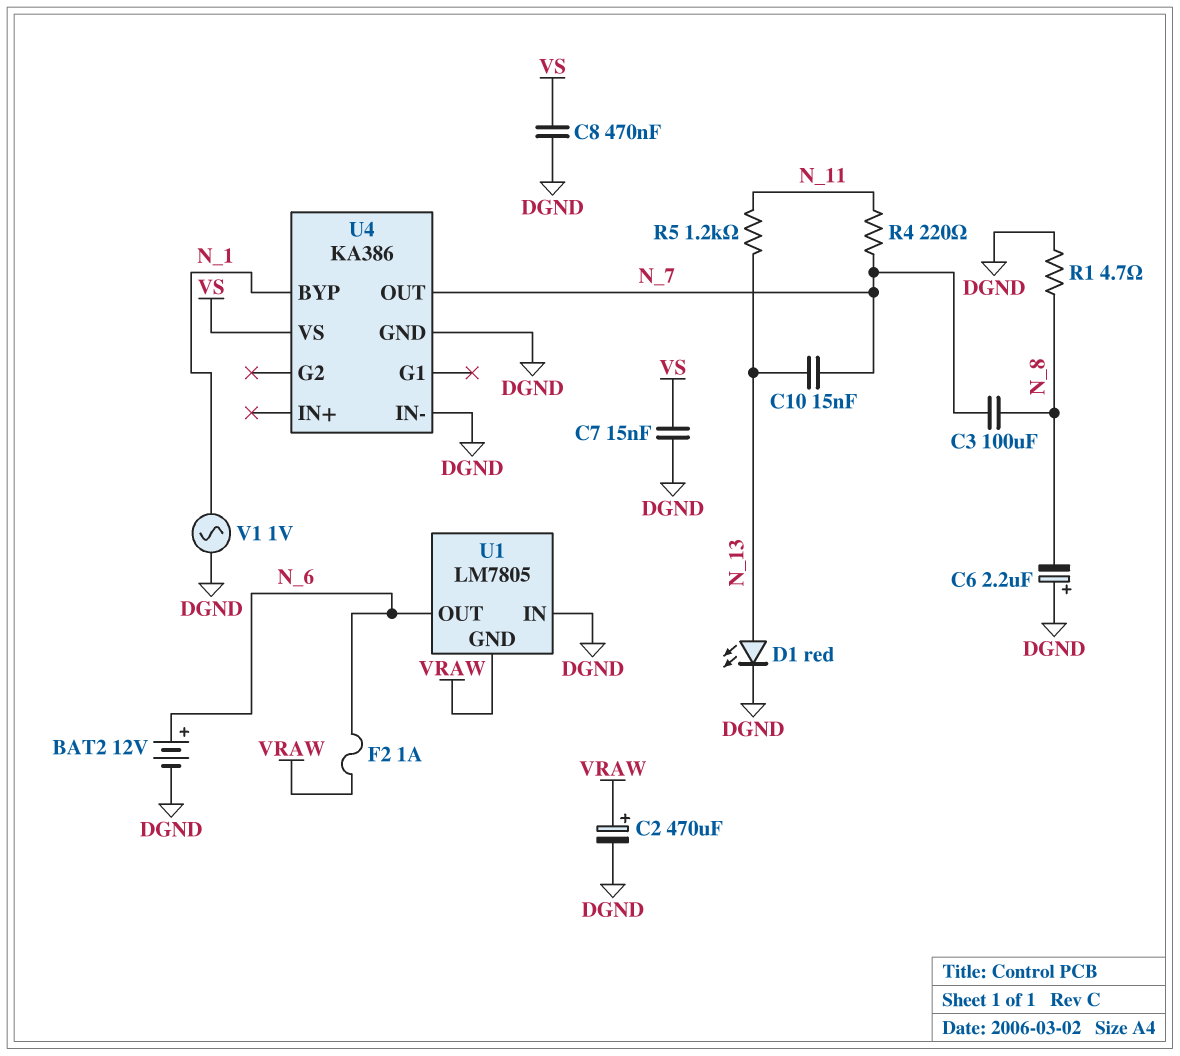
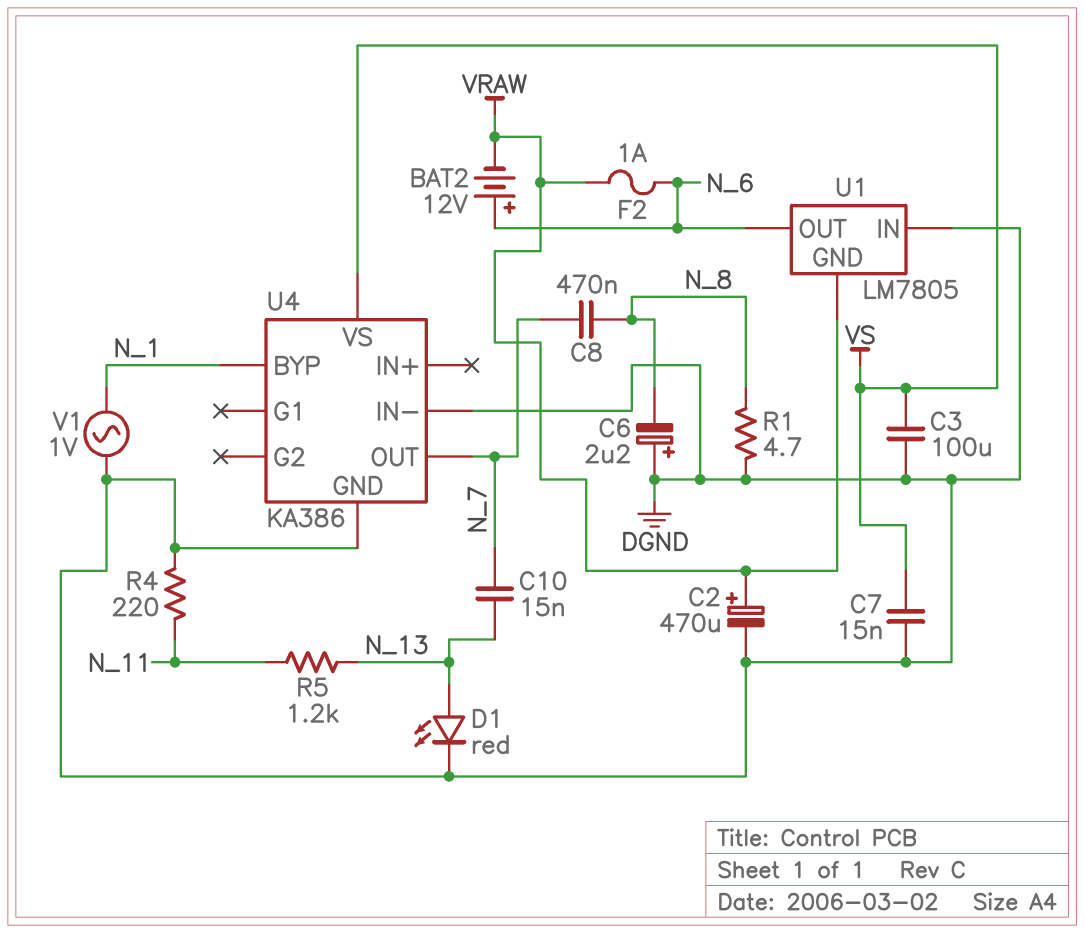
BAT2: 12V (plus N_6, minus DGND) -> 12V (plus N_6, minus VRAW)
C3: 100uF (N_7, N_8) -> 100uF (DGND, VS)
C8: 470nF (DGND, VS) -> 470nF (N_7, N_8)
R4: 220 (N_7, N_11) -> 220 (DGND, N_11)

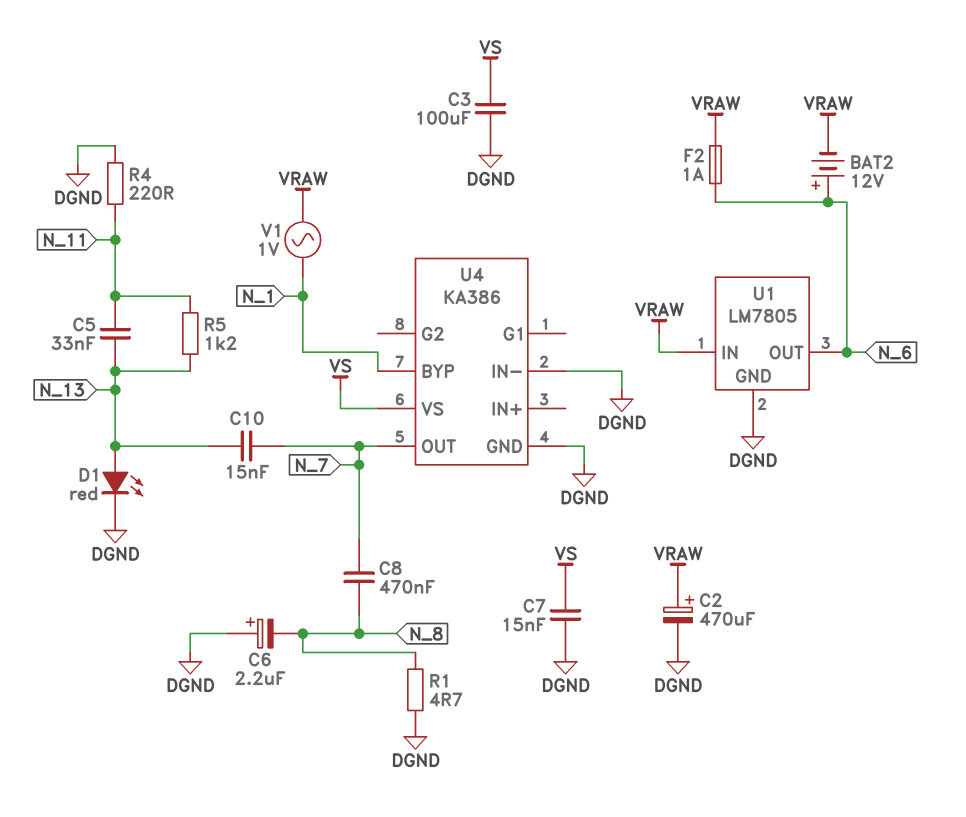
C5: none -> 33nF (N_11, N_13)
U1 pin GND: VRAW -> DGND
U1 pin IN: DGND -> VRAW
V1: AC 1V (DGND, N_1) -> AC 1V (N_1, VRAW)

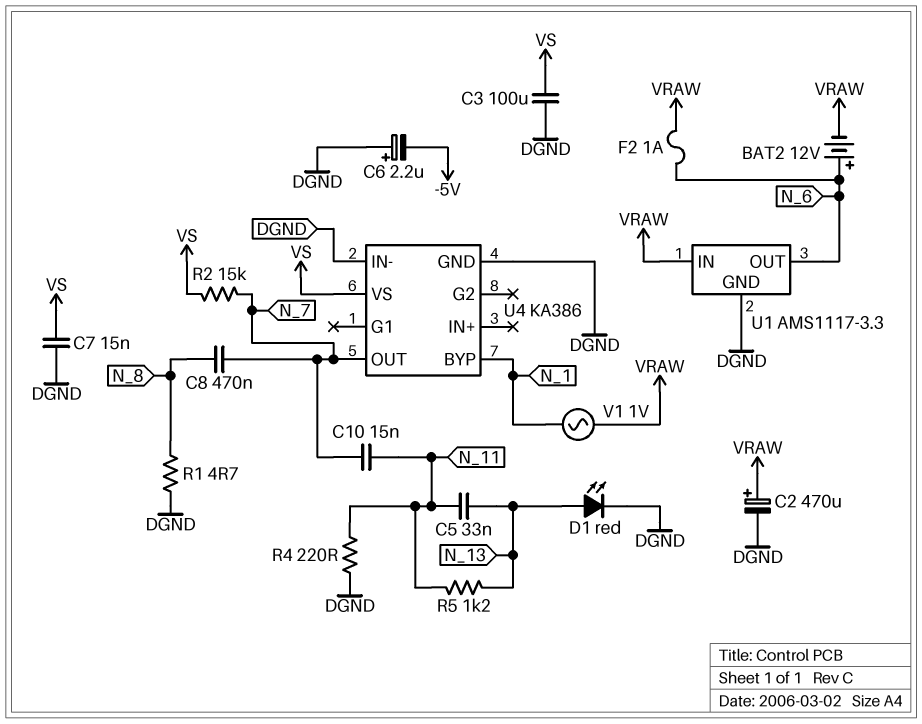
C6: 2.2uF (plus DGND, minus N_8) -> 2.2uF (plus DGND, minus -5V)
C10: 15nF (N_7, N_13) -> 15nF (N_7, N_11)
R2: none -> 15k (N_7, VS)
U1: LM7805 -> AMS1117-3.3

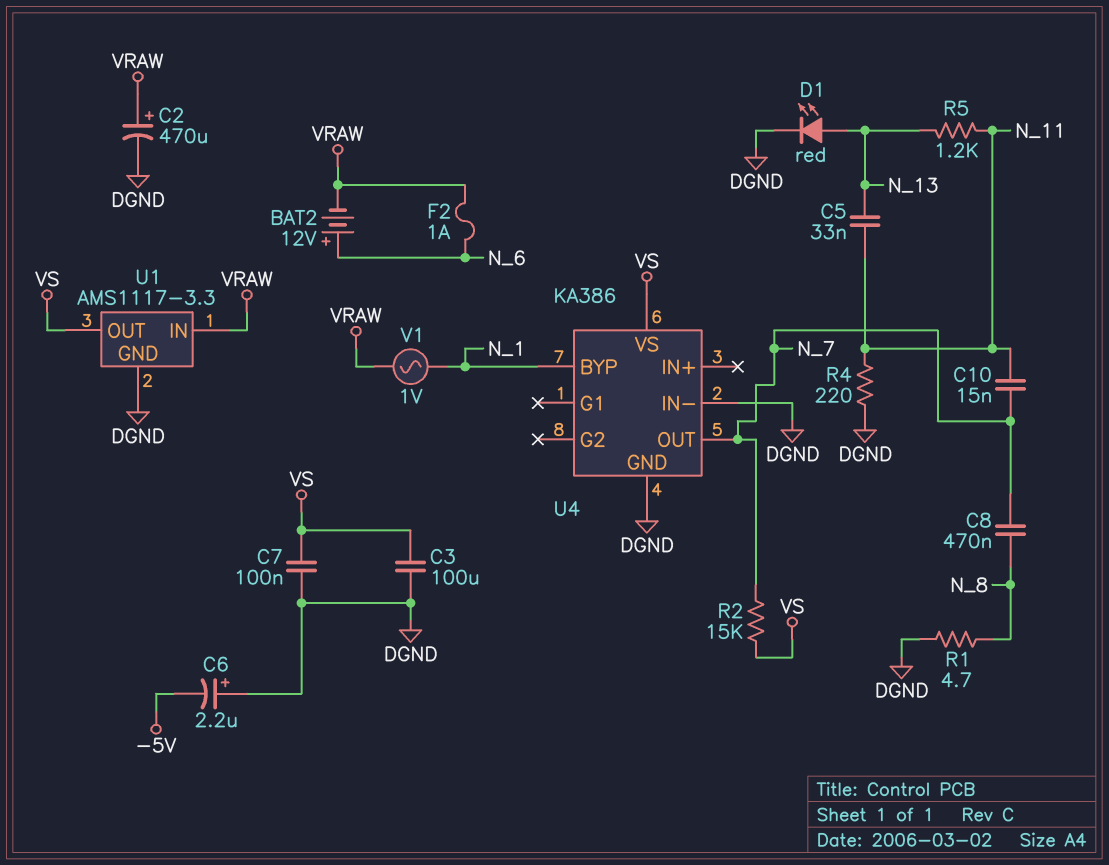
C7: 15nF (DGND, VS) -> 100nF (DGND, VS)
U1 pin OUT: N_6 -> VS

